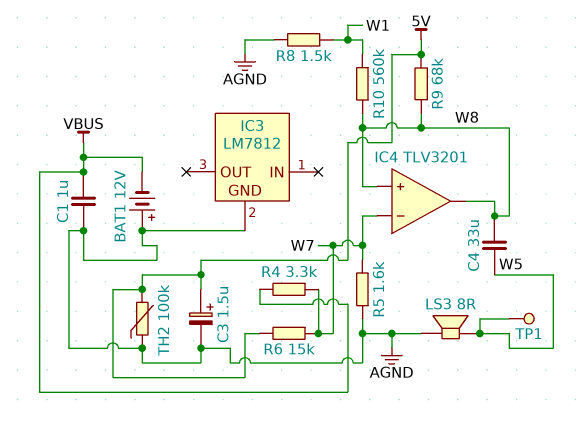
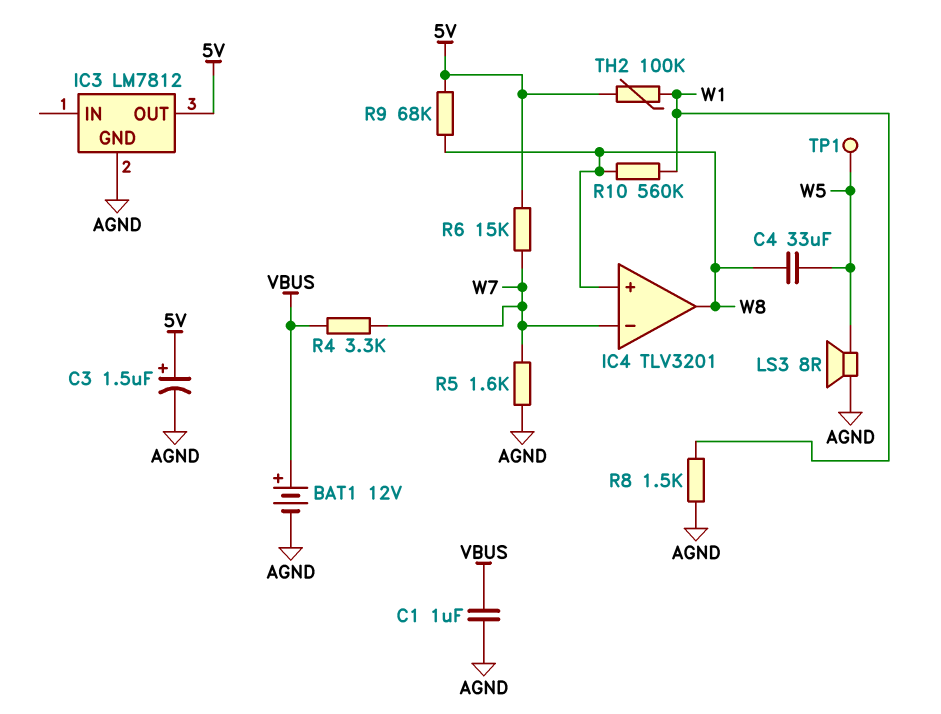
BAT1: 12V (plus AGND, minus VBUS) -> 12V (plus VBUS, minus AGND)
IC3 pin OUT: none -> 5V
TH2: 100k (5V, AGND) -> 100k (5V, W1)

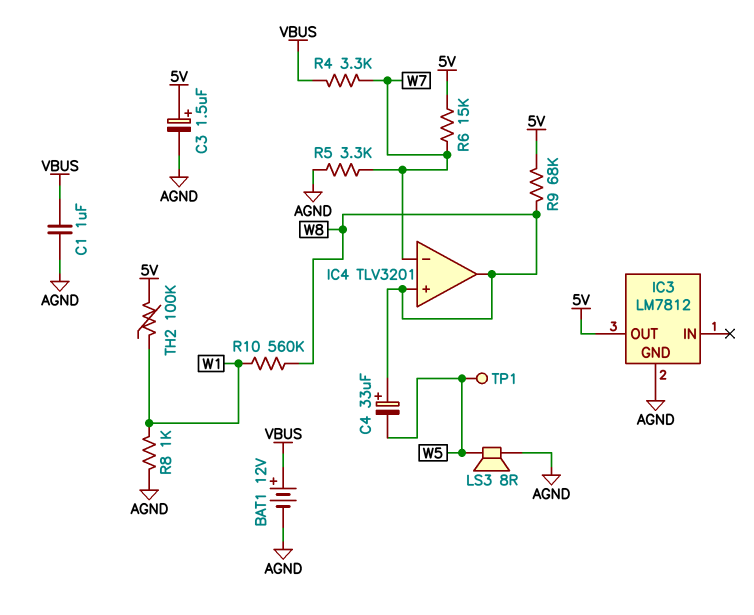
C4: 33uF (W5, W8) -> 33uF (plus W8, minus W5)
R5: 1.6k (AGND, W7) -> 3.3k (AGND, W7)
R8: 1.5k (AGND, W1) -> 1k (AGND, W1)

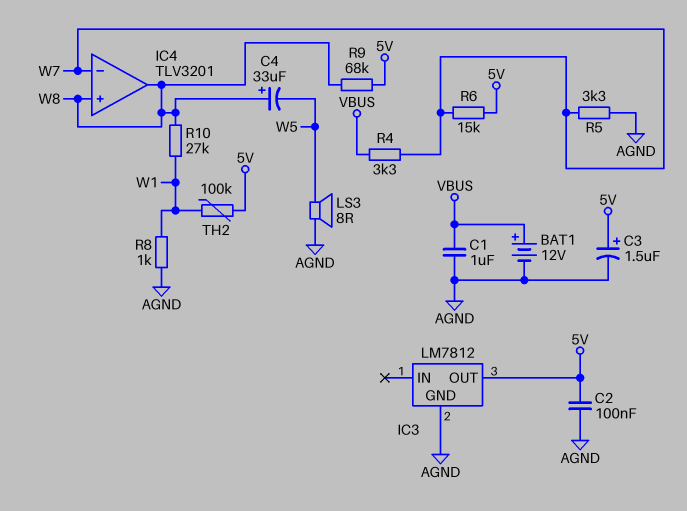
C2: none -> 100nF (5V, AGND)
R10: 560k (W1, W8) -> 27k (W1, W8)
TP1: test point (W5) -> none

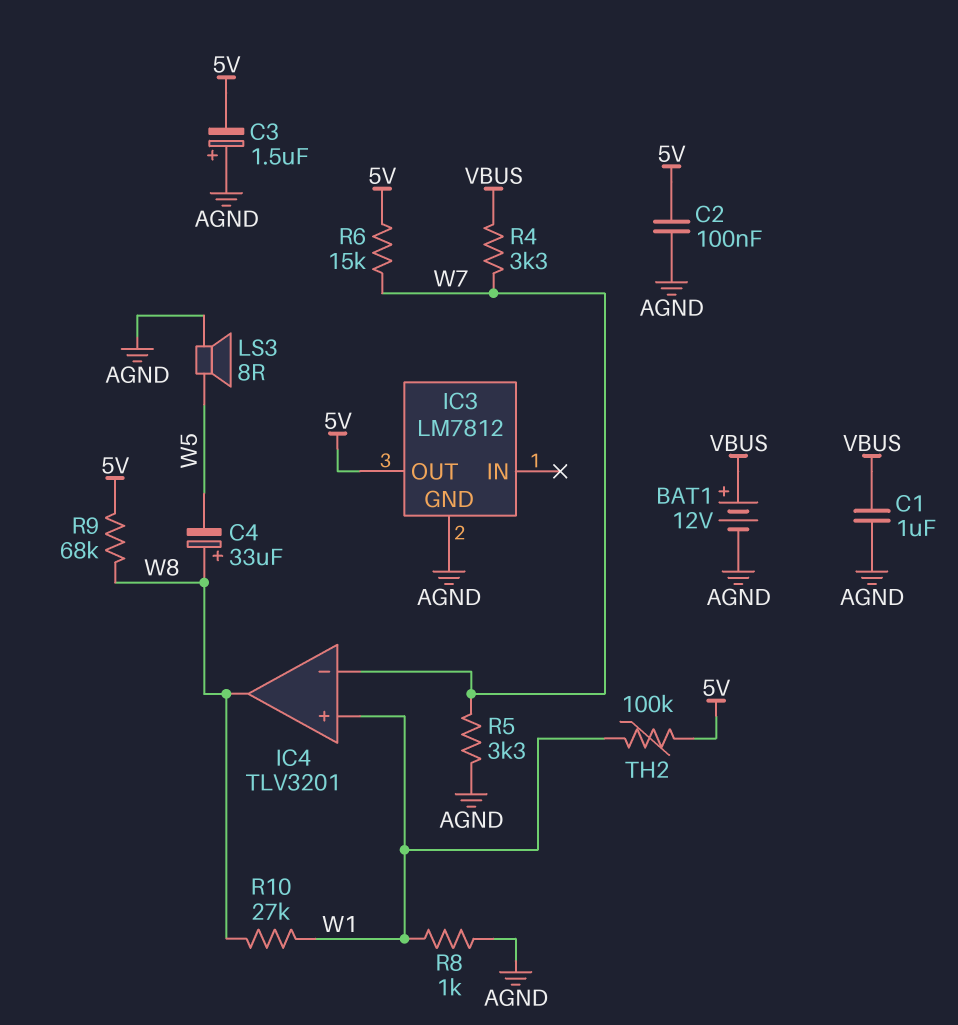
C3: 1.5uF (plus 5V, minus AGND) -> 1.5uF (plus AGND, minus 5V)
IC4 pin in+: W8 -> W1

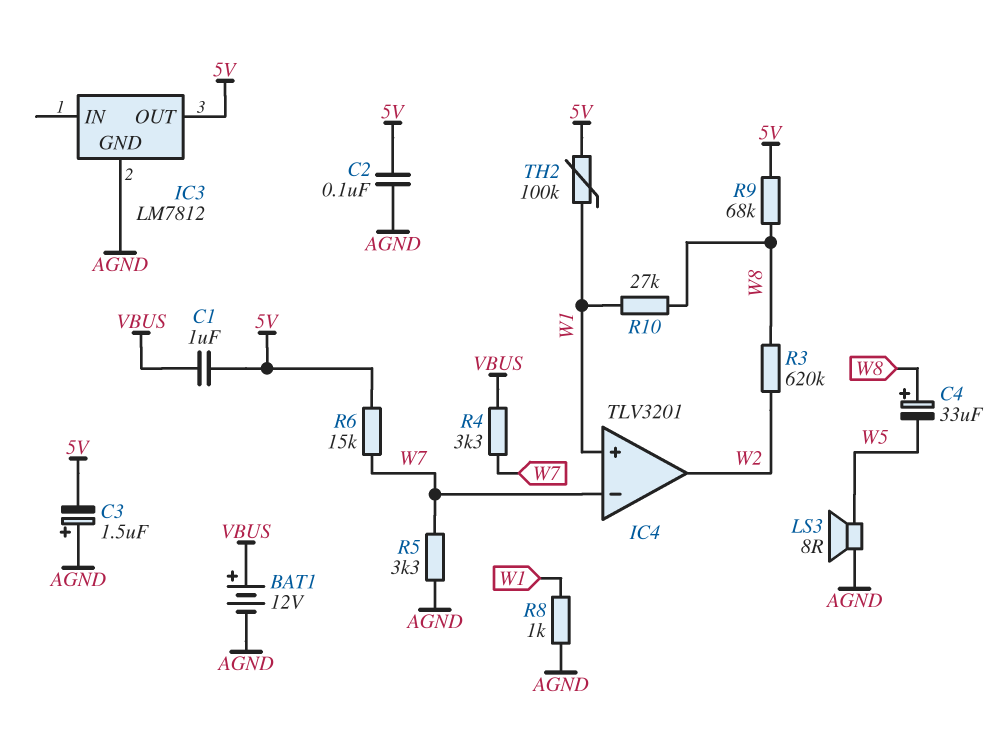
C1: 1uF (AGND, VBUS) -> 1uF (5V, VBUS)
IC4 pin out: W8 -> W2
R3: none -> 620k (W2, W8)

